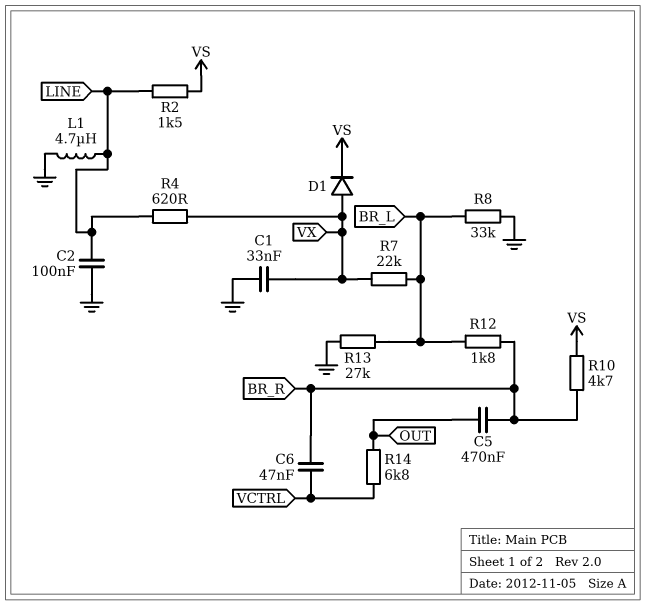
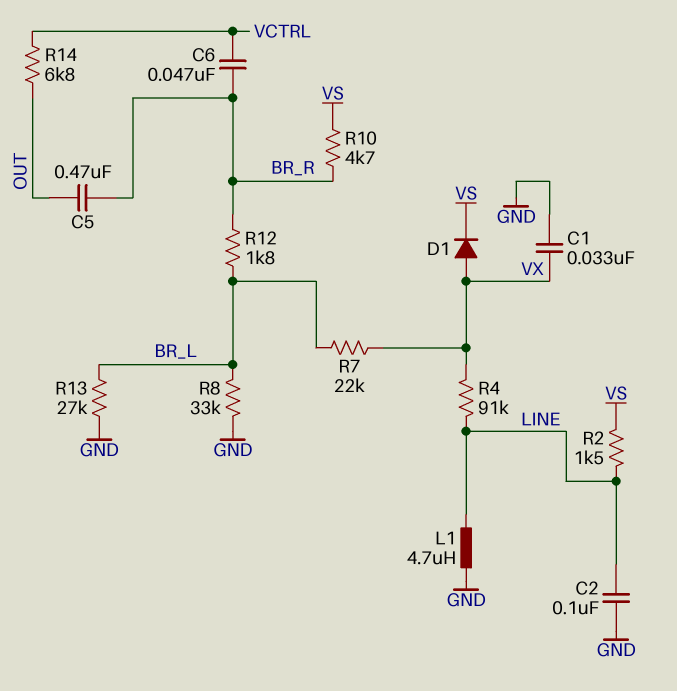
R4: 620 (LINE, VX) -> 91k (LINE, VX)

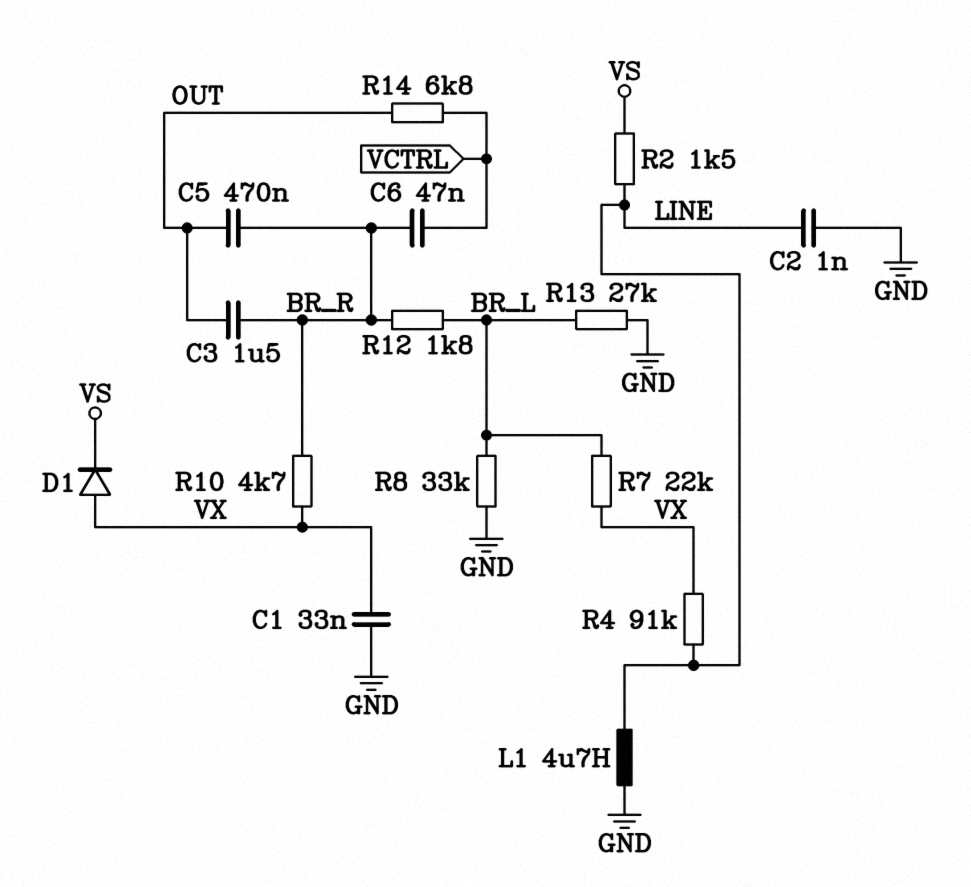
C2: 100nF (GND, LINE) -> 1nF (GND, LINE)
C3: none -> 1.5uF (BR_R, OUT)
R10: 4.7k (BR_R, VS) -> 4.7k (BR_R, VX)

